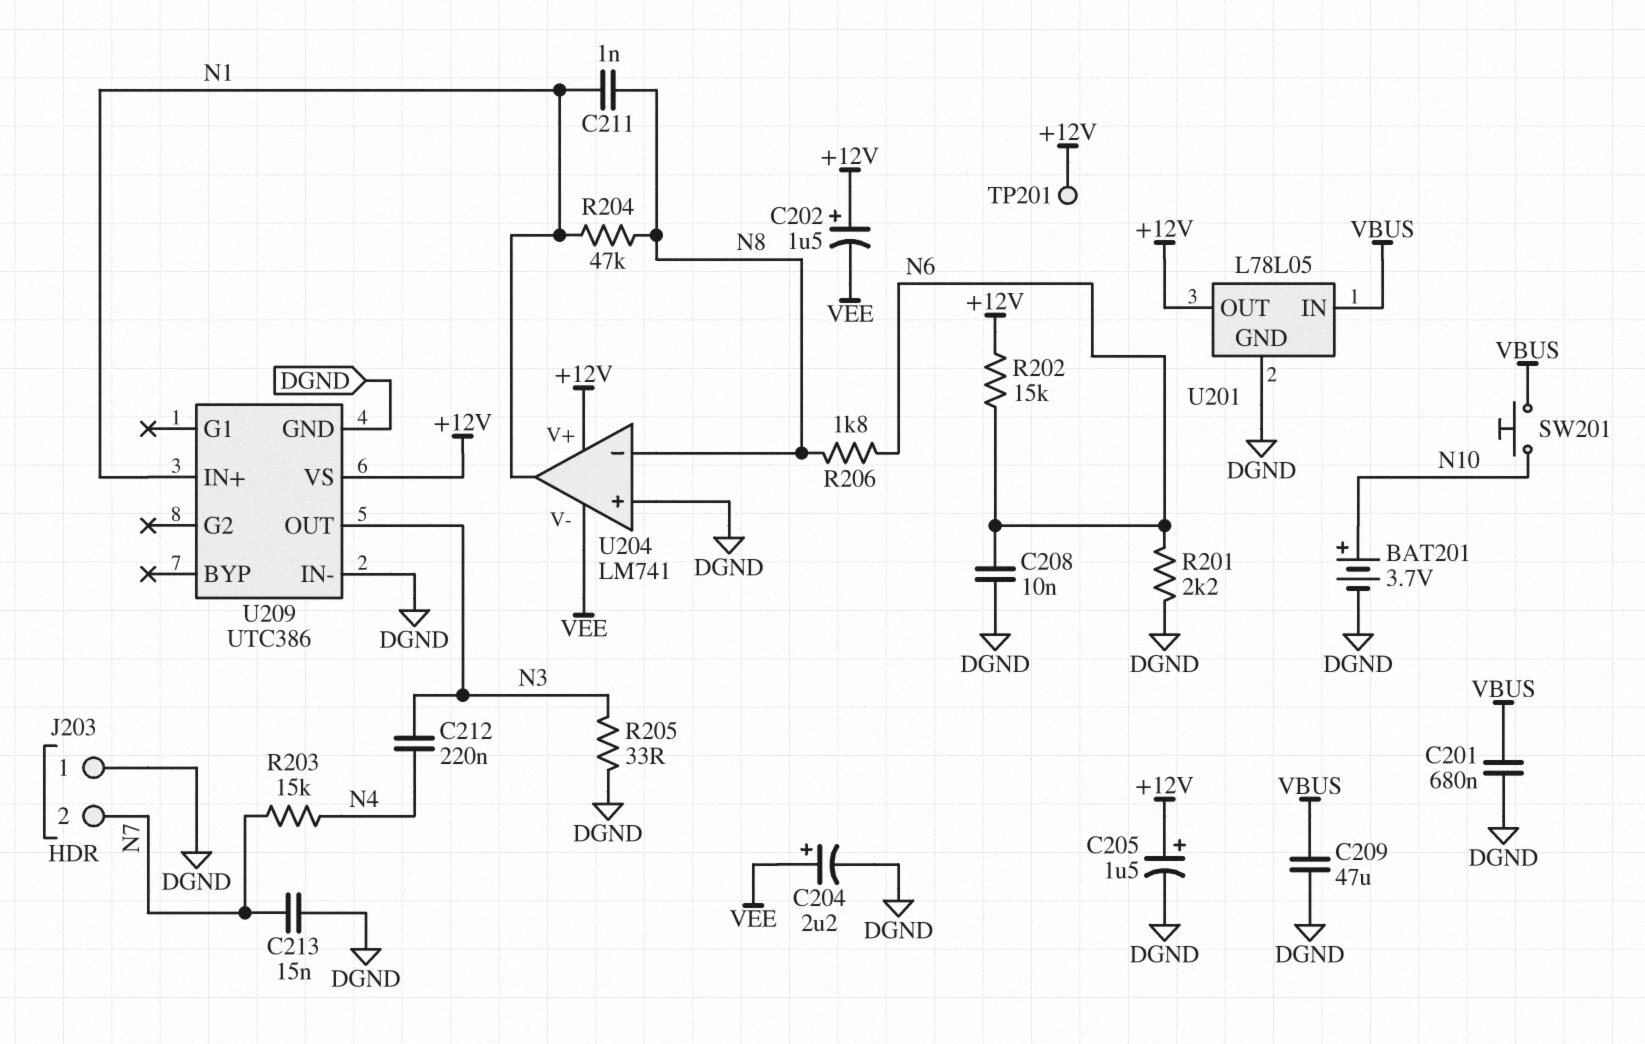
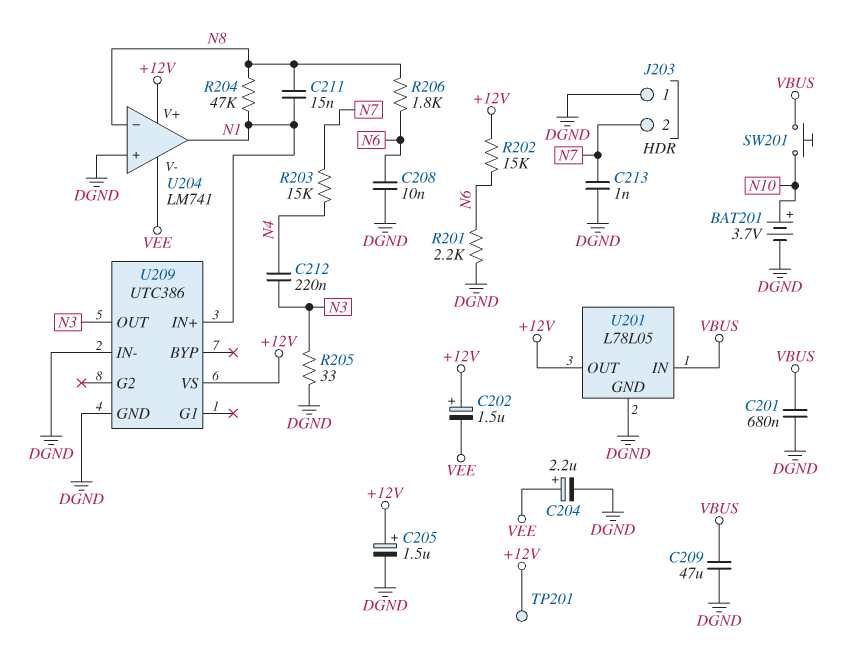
C211: 1nF (N1, N8) -> 15nF (N1, N8)
C213: 15nF (DGND, N7) -> 1nF (DGND, N7)

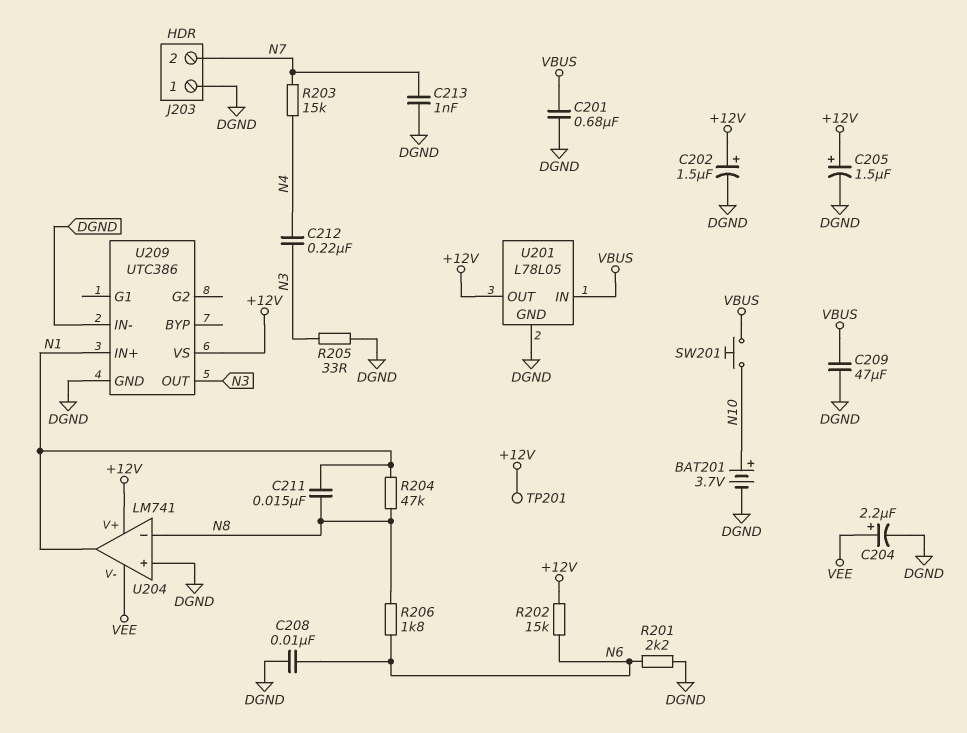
C202: 1.5uF (plus +12V, minus VEE) -> 1.5uF (plus +12V, minus DGND)

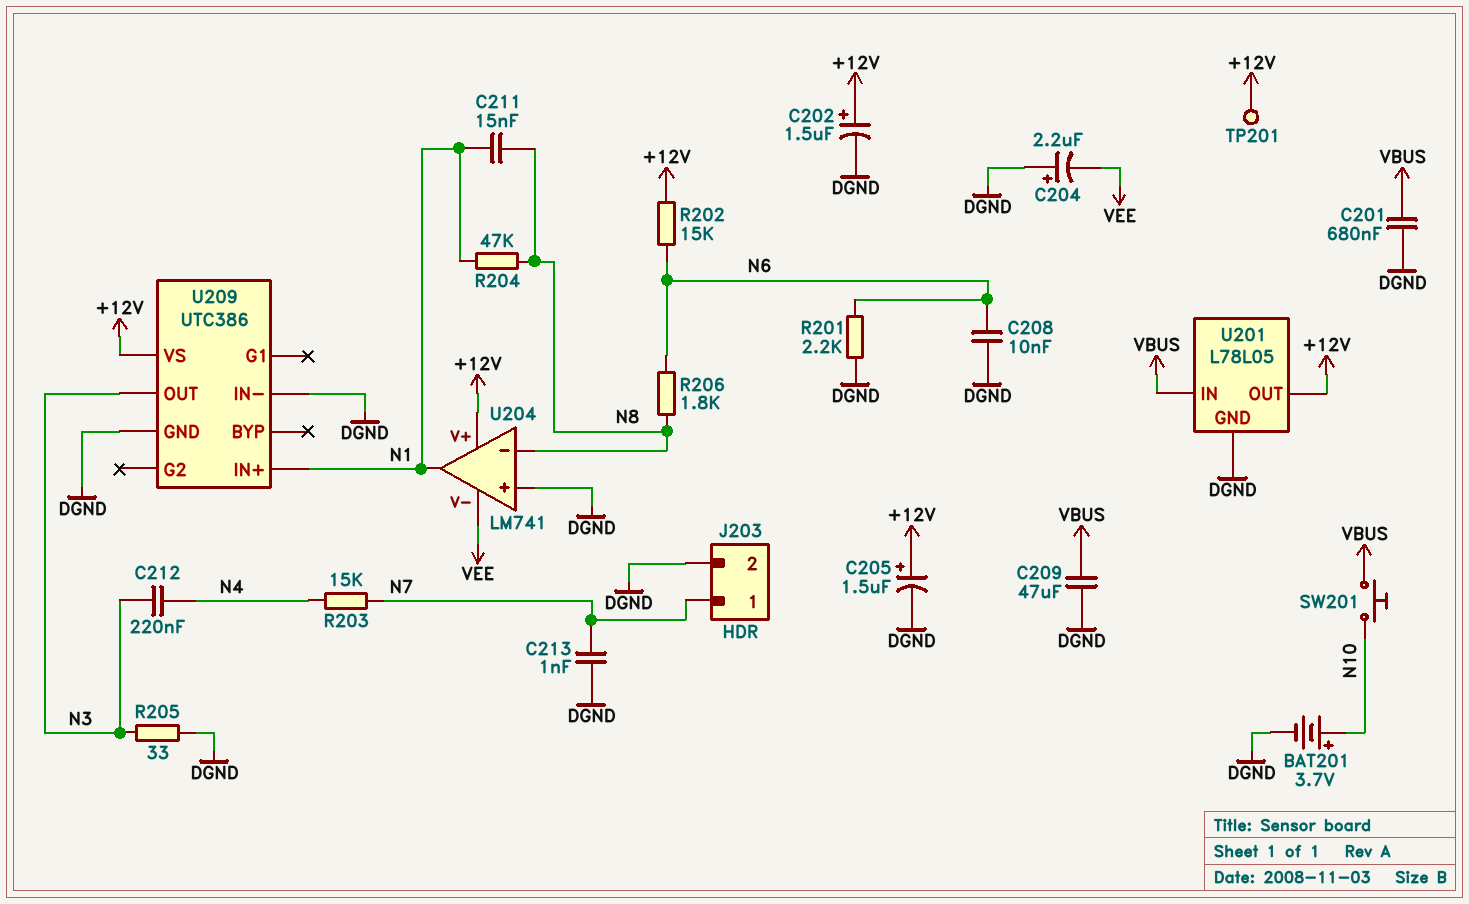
C204: 2.2uF (plus VEE, minus DGND) -> 2.2uF (plus DGND, minus VEE)
J203 pin 1: DGND -> N7
J203 pin 2: N7 -> DGND

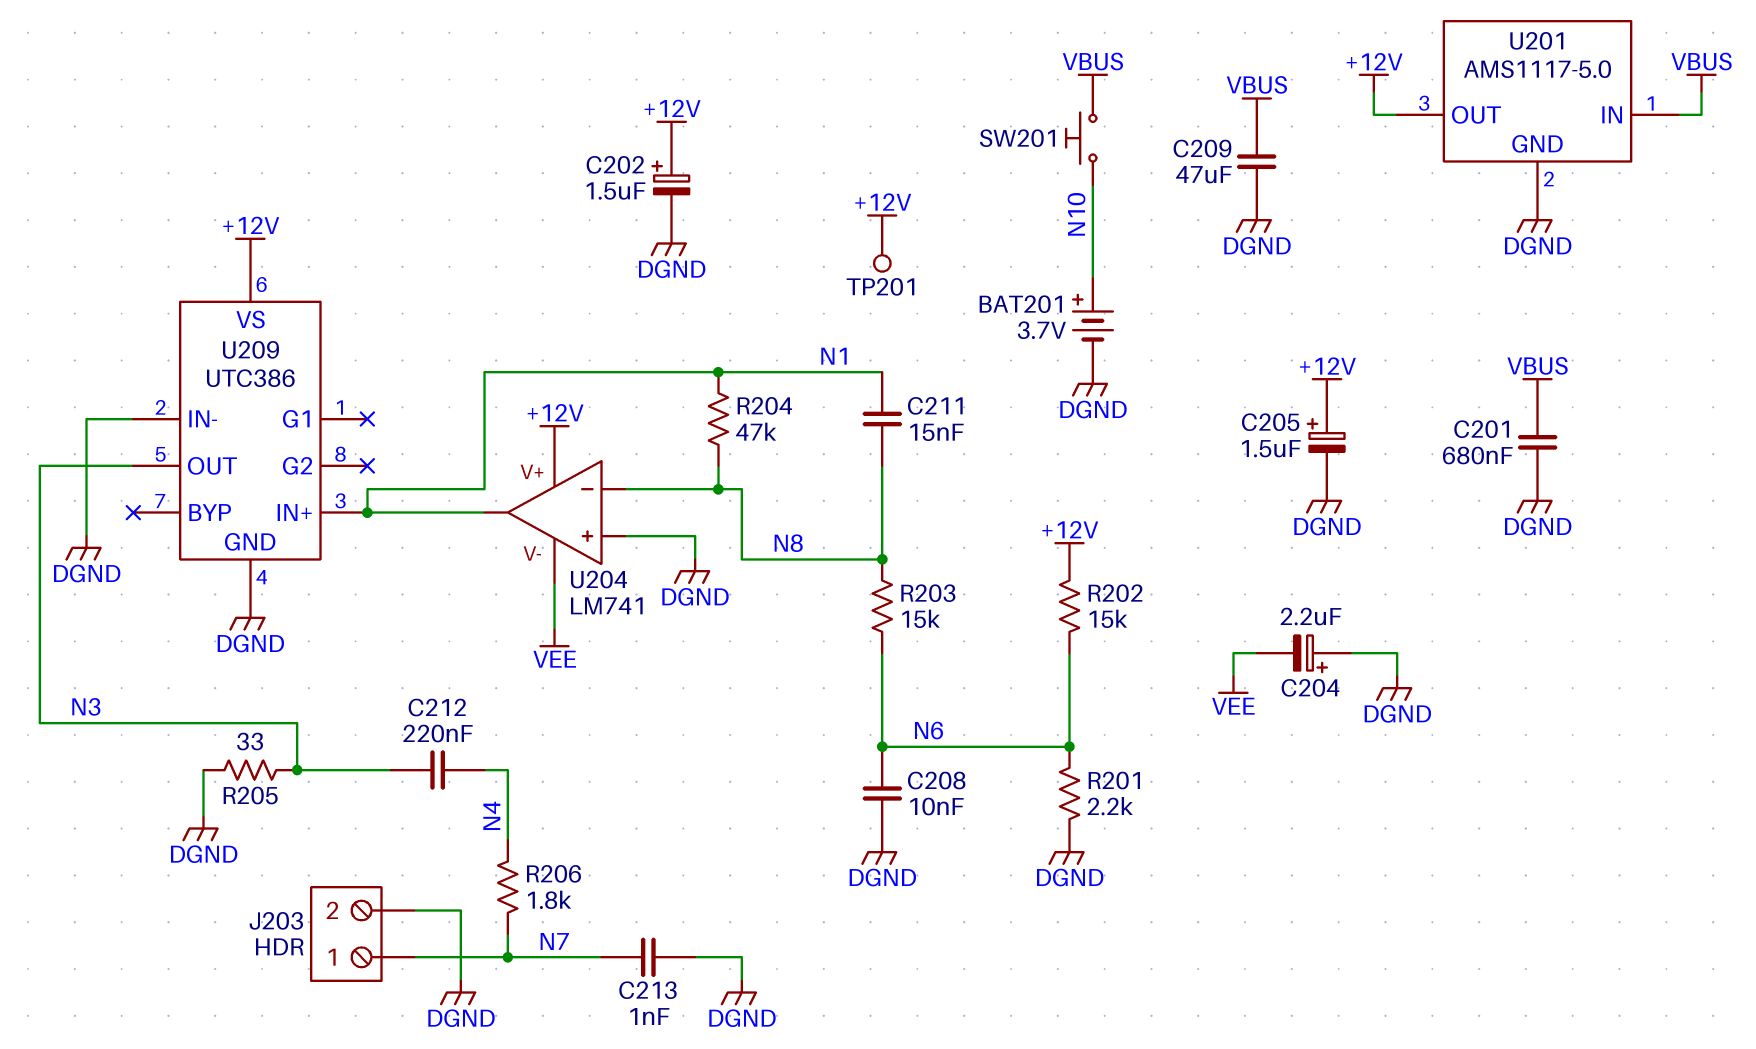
R203: 15k (N4, N7) -> 15k (N6, N8)
R206: 1.8k (N6, N8) -> 1.8k (N4, N7)
U201: L78L05 -> AMS1117-5.0

